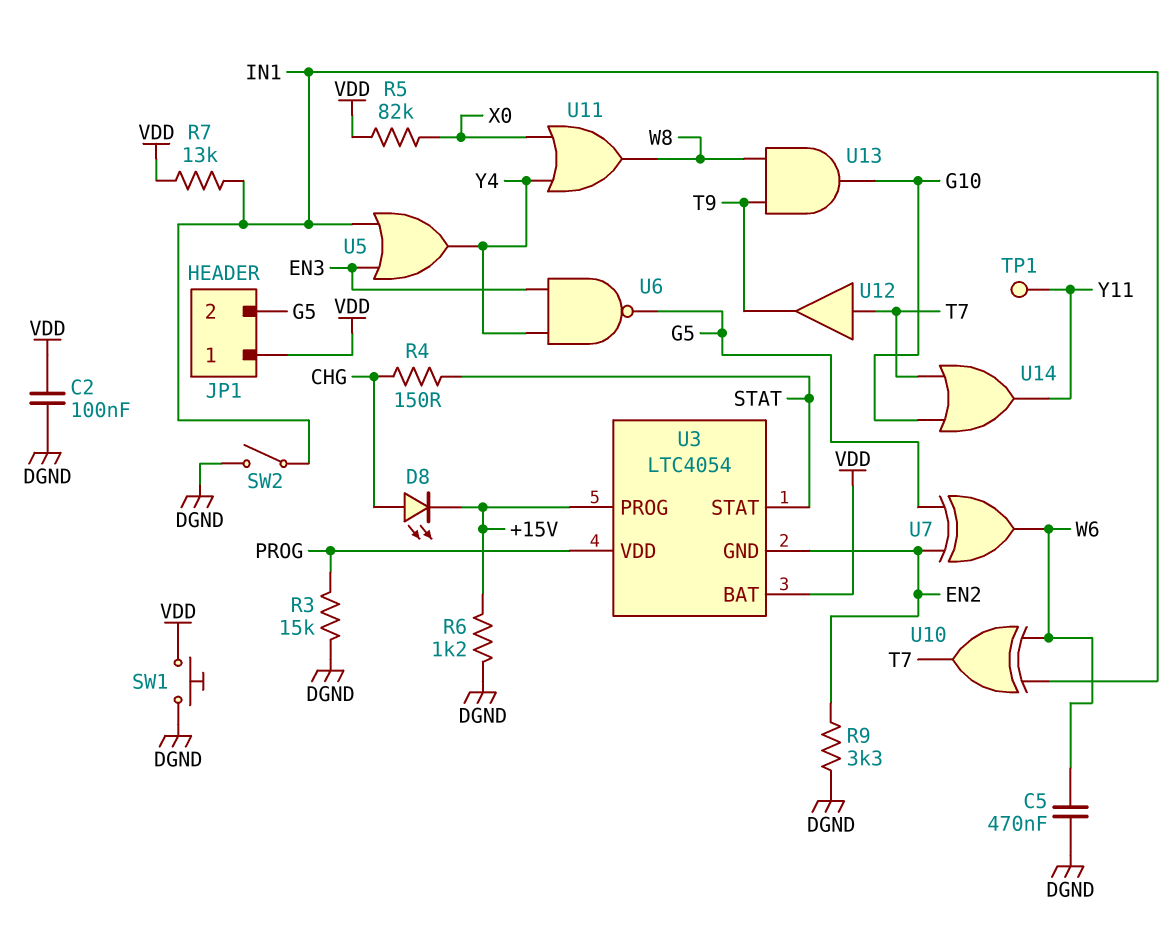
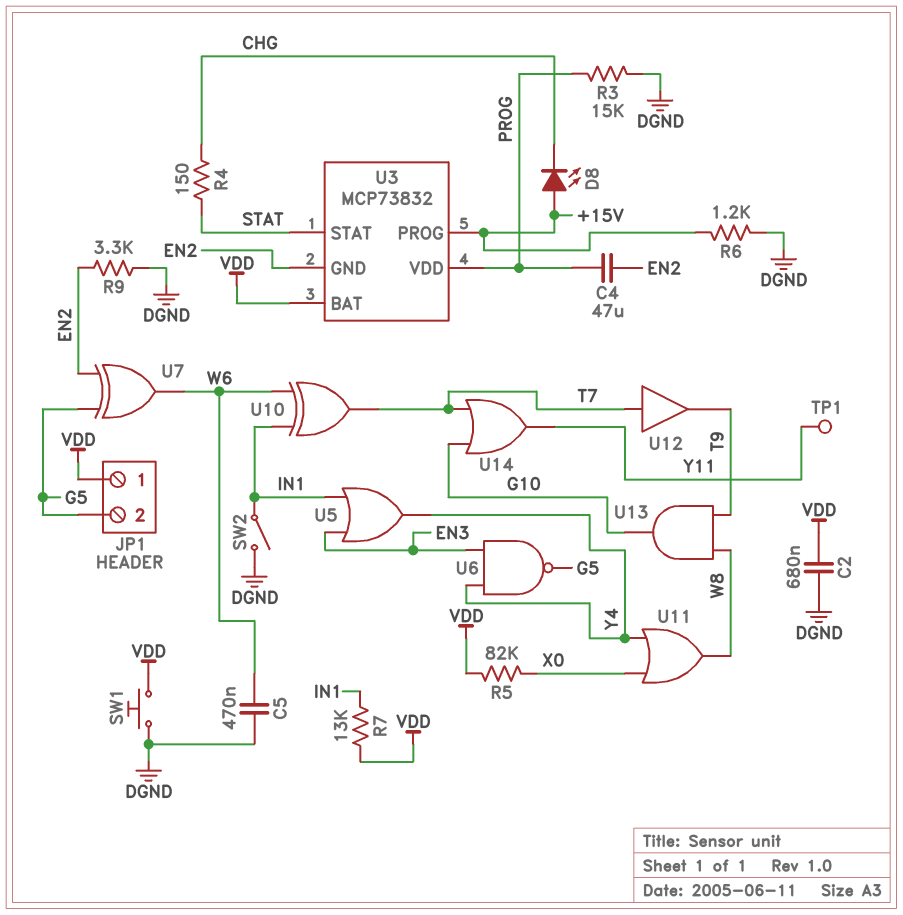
C2: 100nF (DGND, VDD) -> 680nF (DGND, VDD)
C4: none -> 47uF (EN2, PROG)
D8: LED (A CHG, K +15V) -> LED (A +15V, K CHG)
U3: LTC4054 -> MCP73832

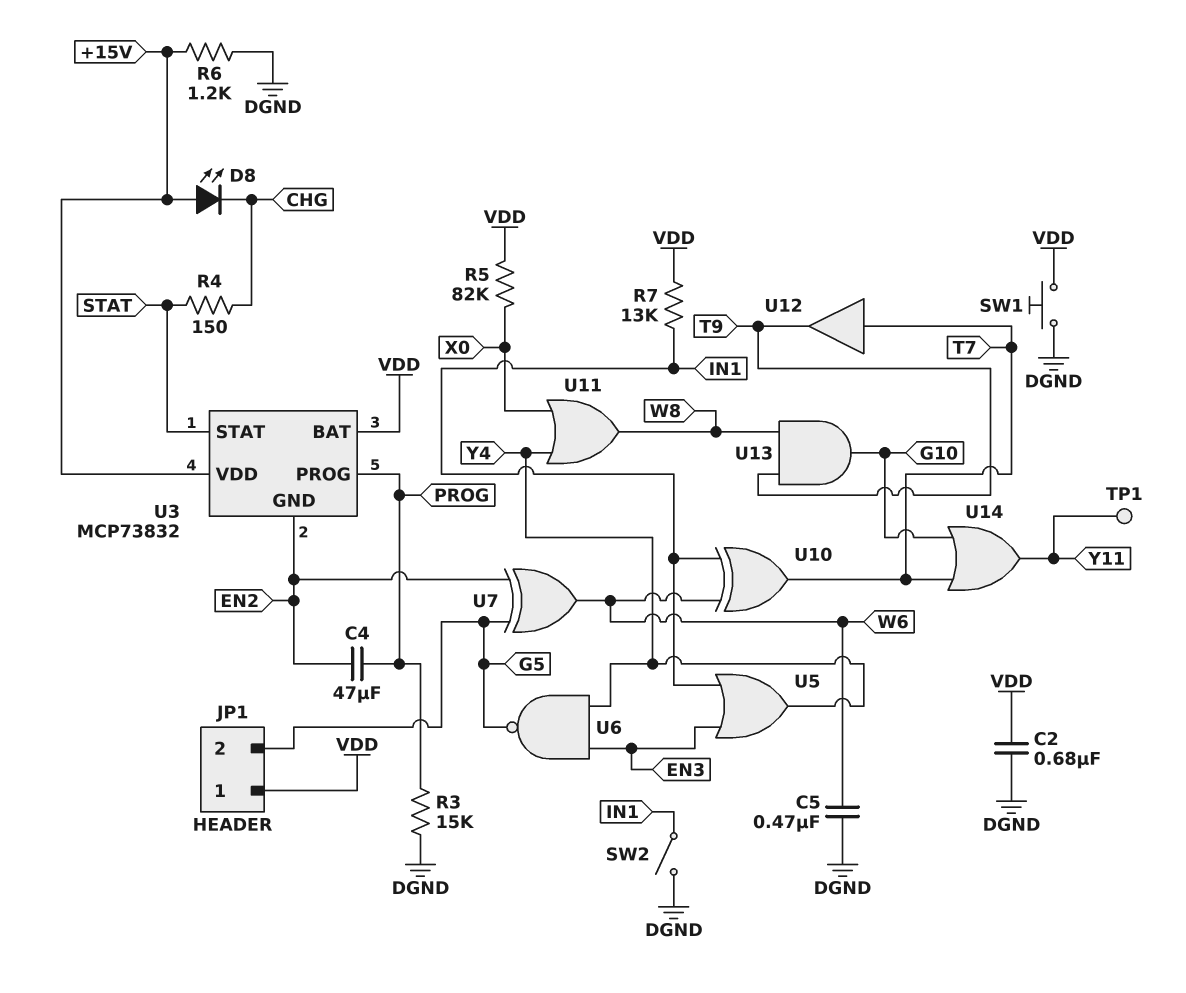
R9: 3.3k (DGND, EN2) -> none
U3 pin PROG: +15V -> PROG
U3 pin VDD: PROG -> +15V

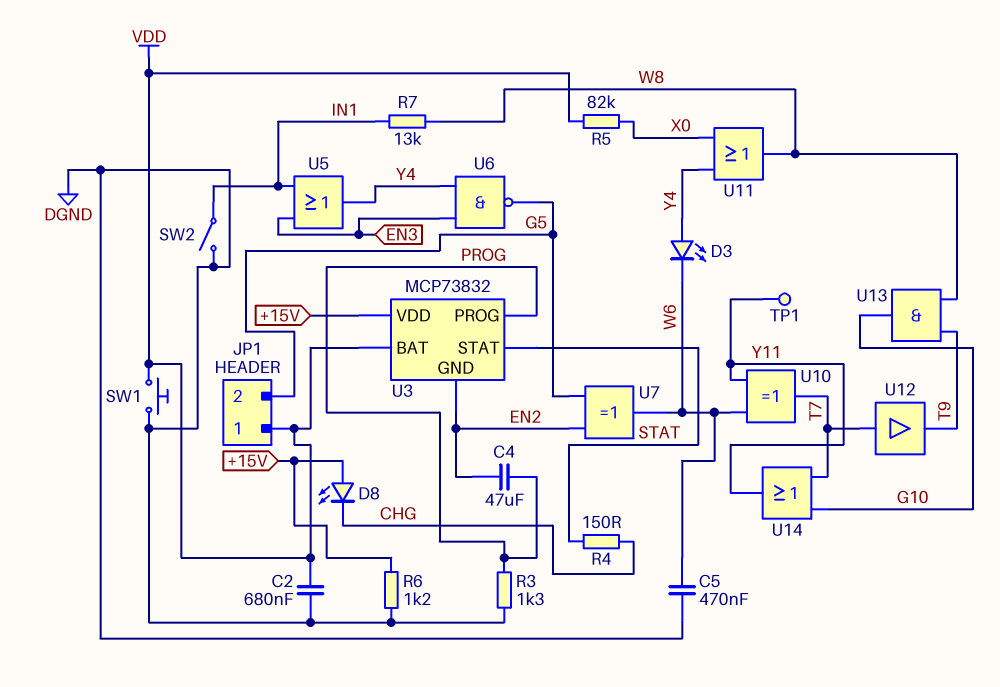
D3: none -> LED (A Y4, K W6)
R3: 15k (DGND, PROG) -> 1.3k (DGND, PROG)
R7: 13k (IN1, VDD) -> 13k (IN1, W8)
U10: XOR (in IN1, in W6, out T7) -> XOR (in W6, in Y11, out T7)

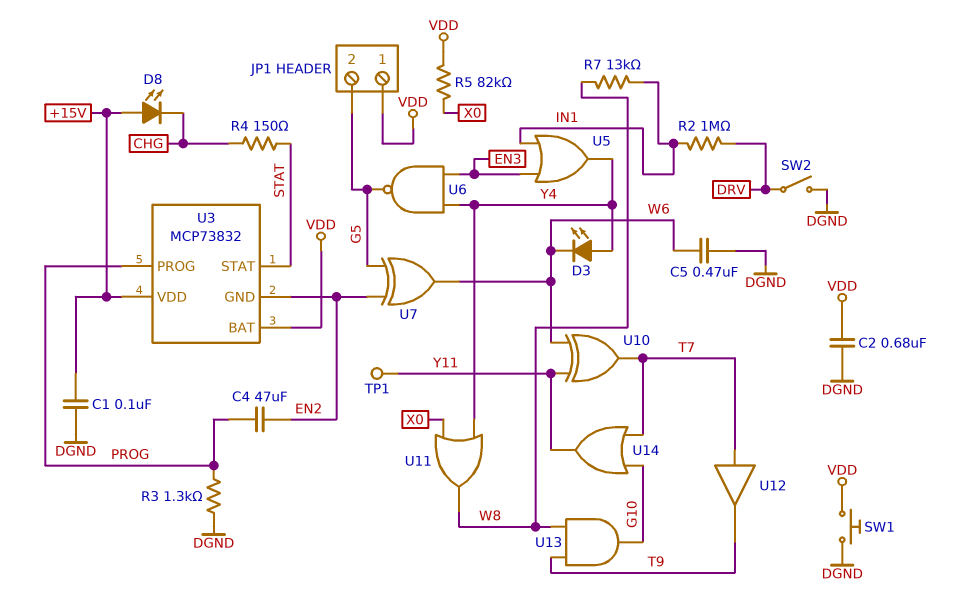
C1: none -> 100nF (+15V, DGND)
R2: none -> 1M (DRV, IN1)
R6: 1.2k (+15V, DGND) -> none
SW2: switch (DGND, IN1) -> switch (DGND, DRV)

